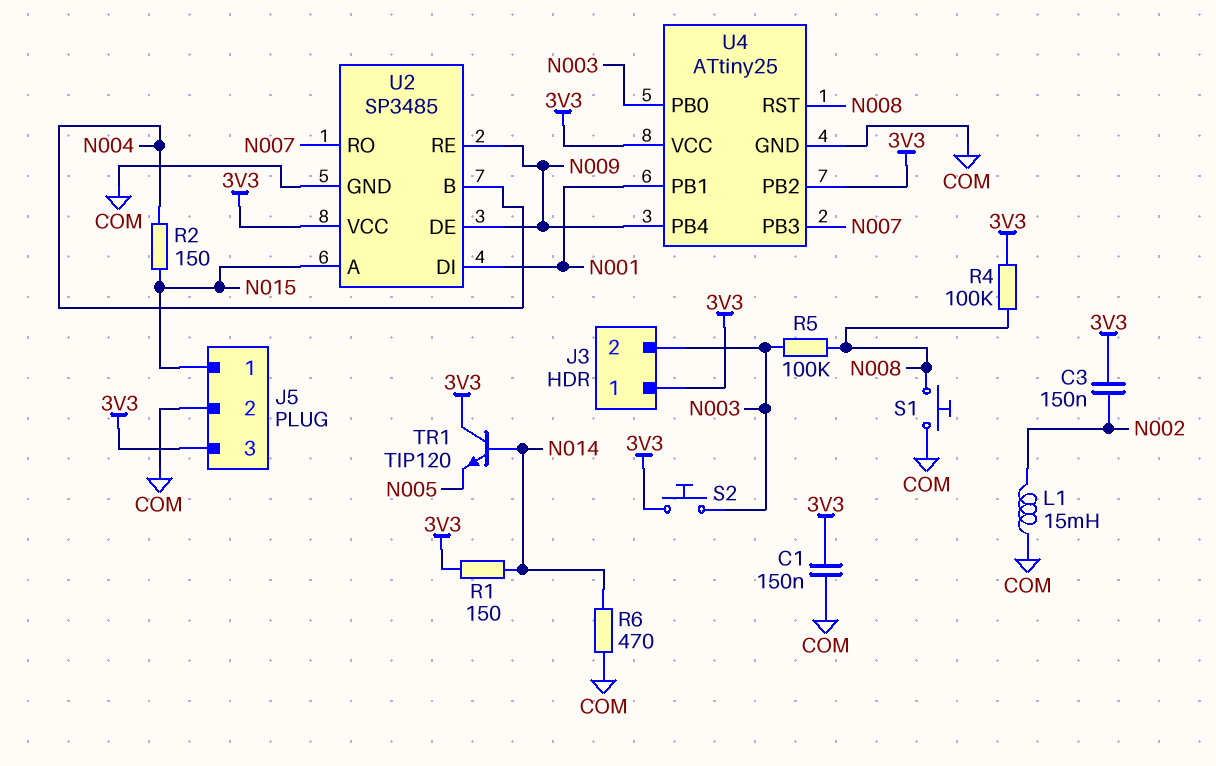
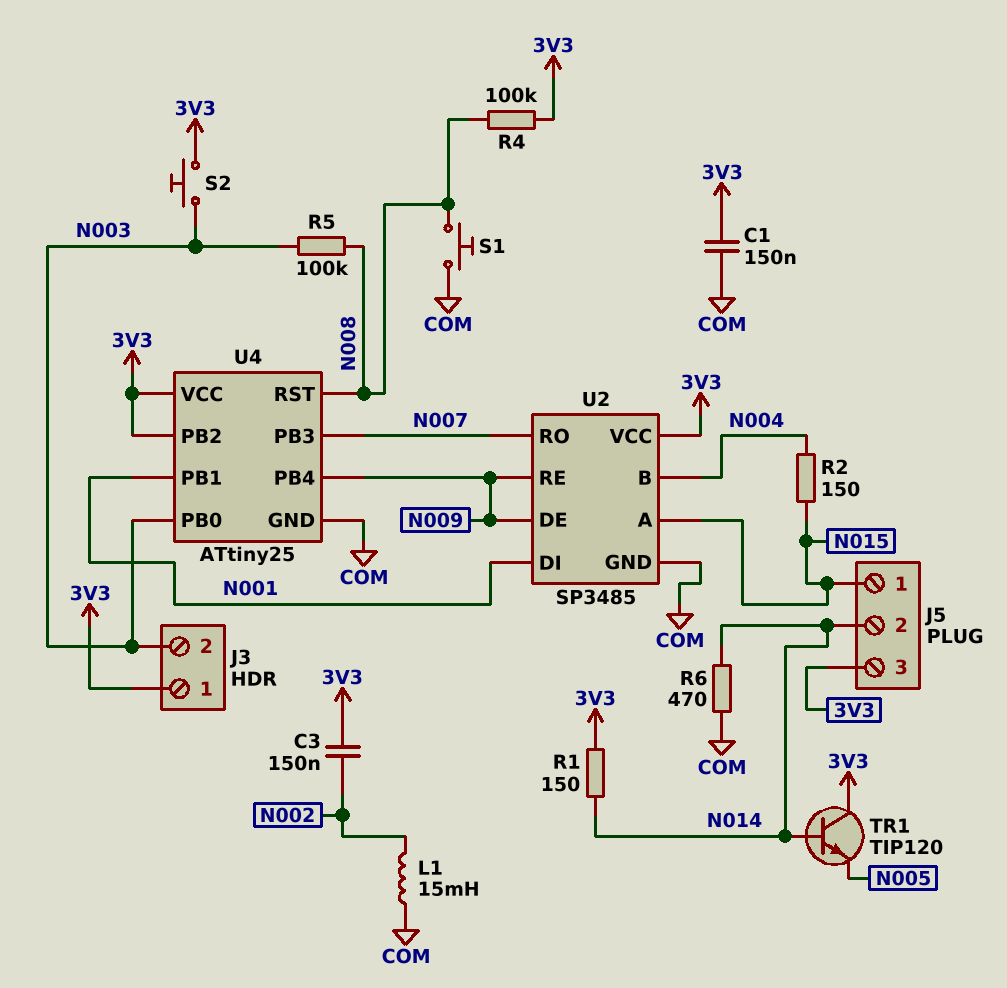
J5 pin 2: COM -> N014

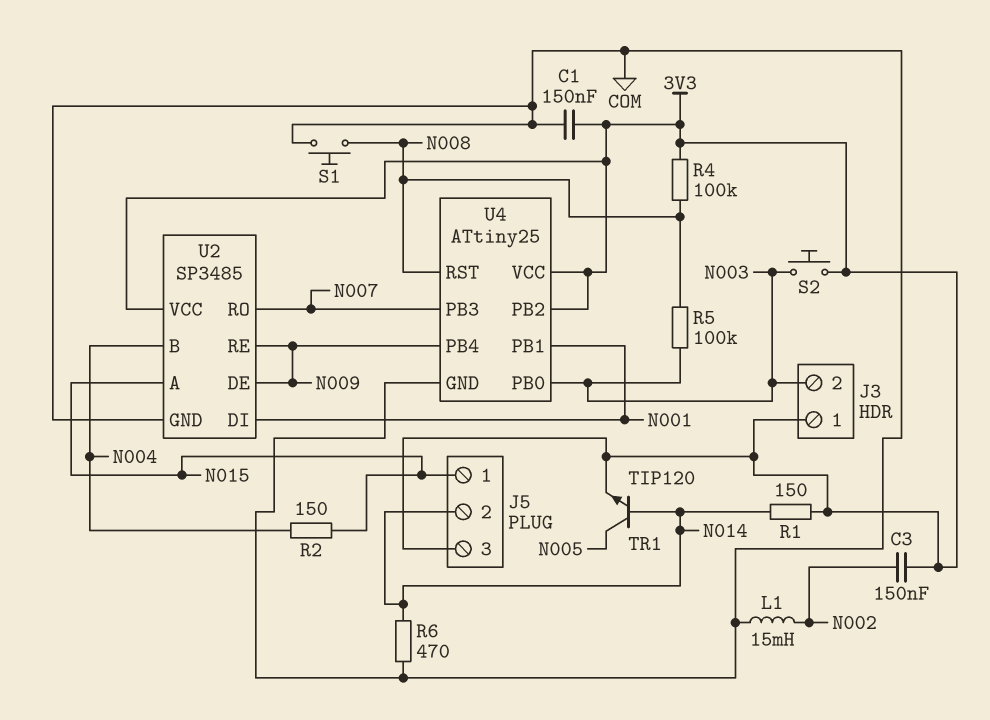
TR1: NPN TIP120 (B N014, C 3V3, E N005) -> NPN TIP120 (B N014, C N005, E 3V3)

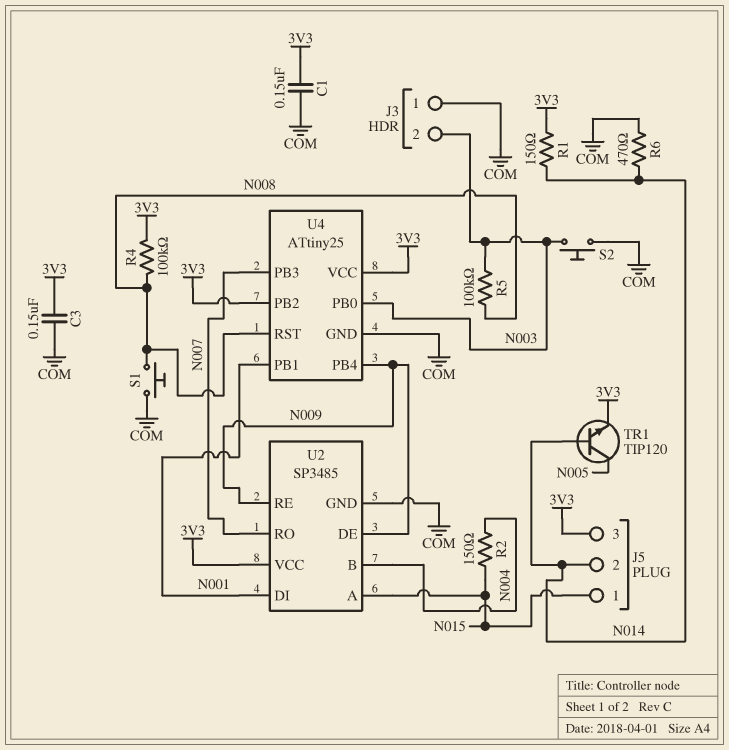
C3: 150nF (3V3, N002) -> 150nF (3V3, COM)
J3 pin 1: 3V3 -> COM
L1: 15mH (COM, N002) -> none
S2: button (3V3, N003) -> button (COM, N003)

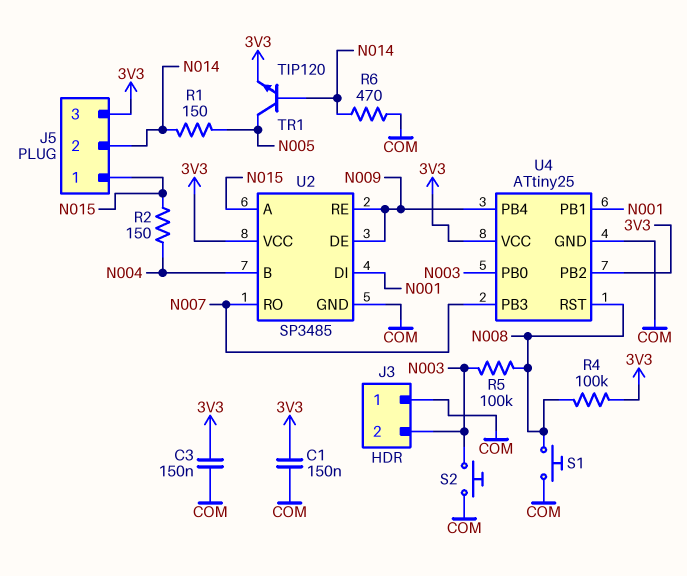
R1: 150 (3V3, N014) -> 150 (N005, N014)

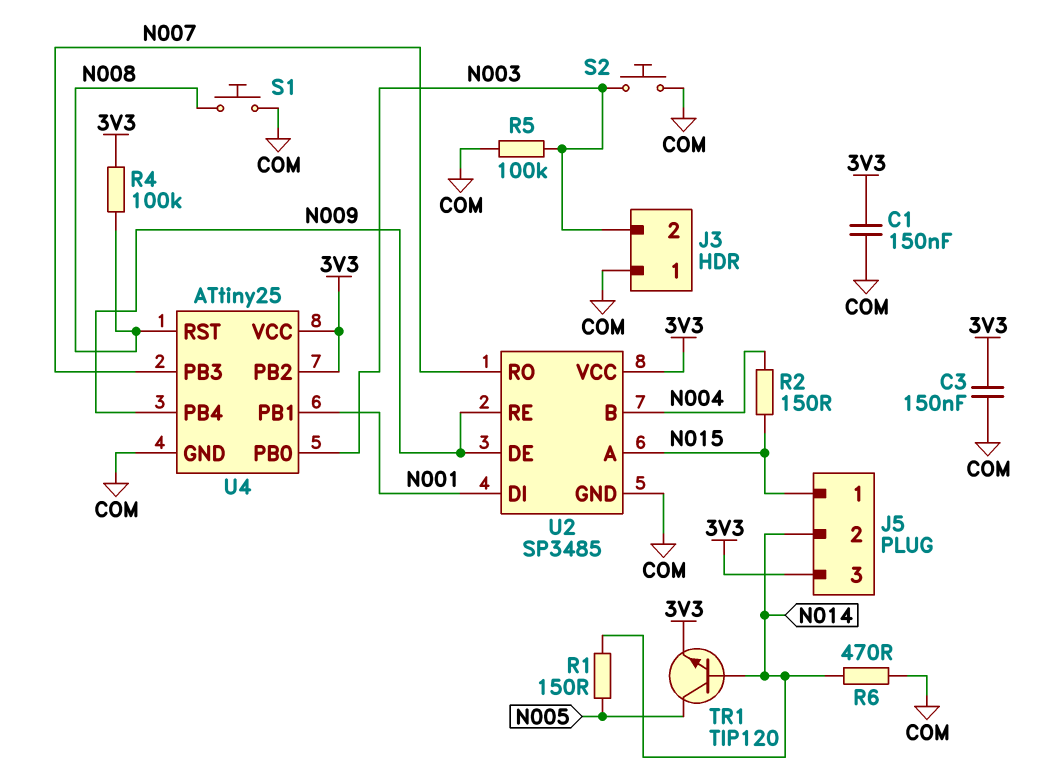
R5: 100k (N003, N008) -> 100k (COM, N003)

